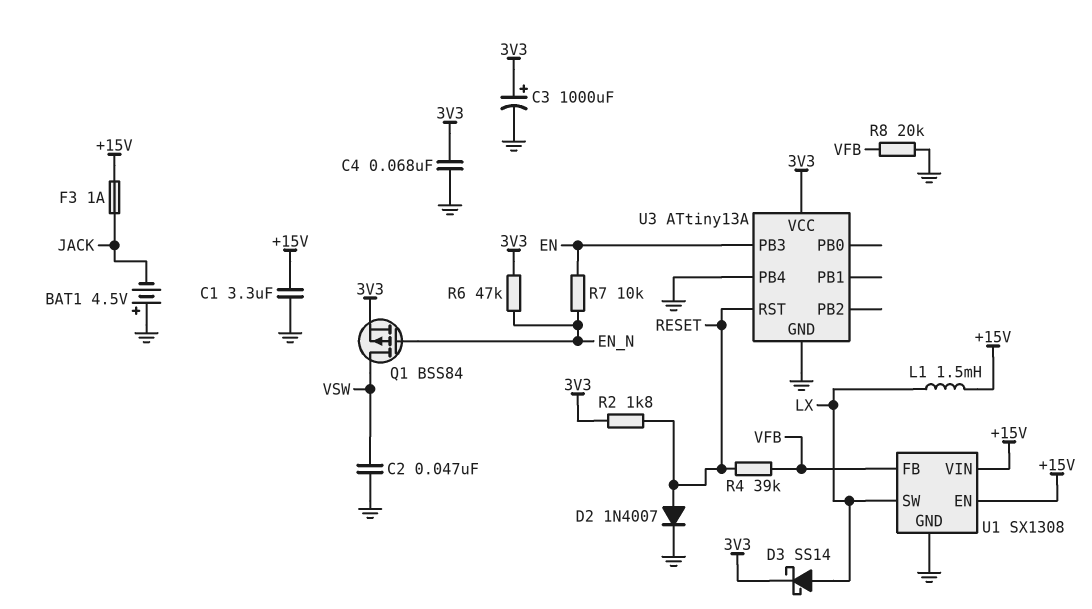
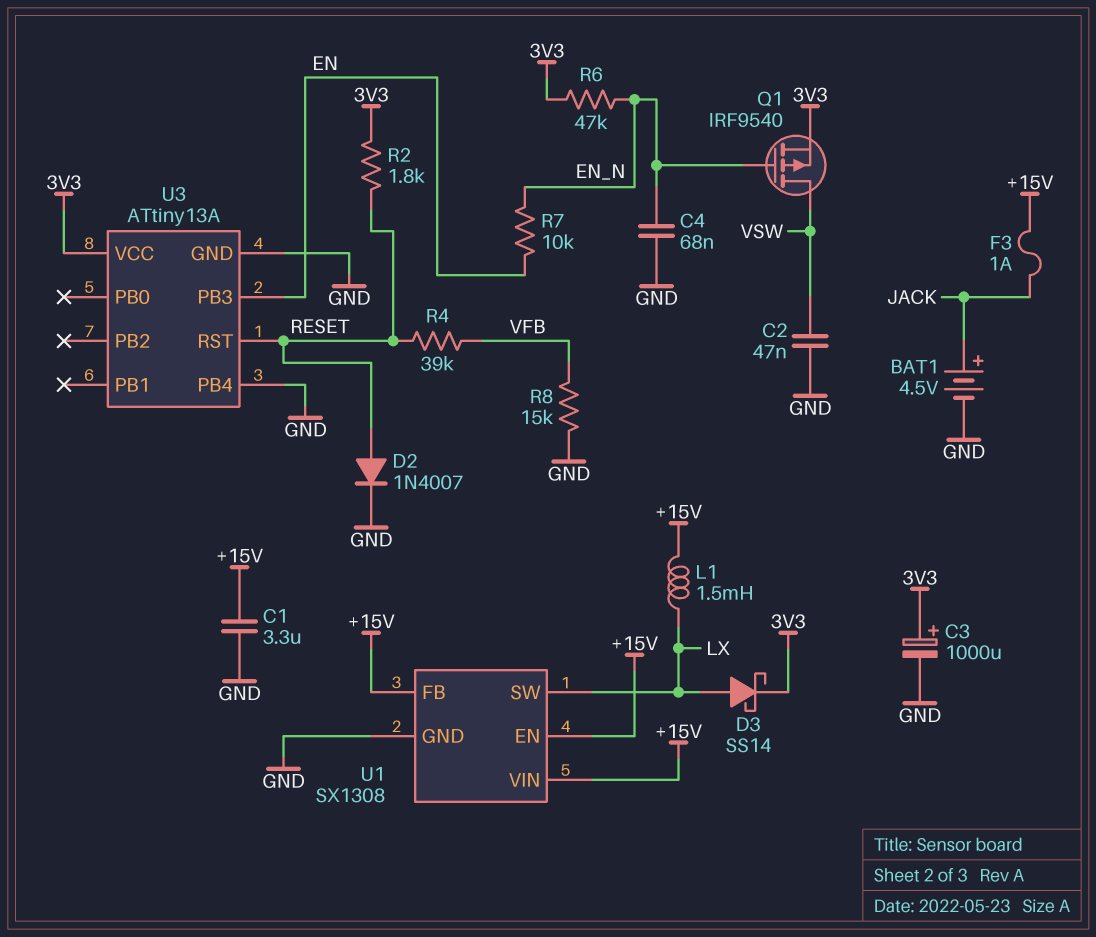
BAT1: 4.5V (plus GND, minus JACK) -> 4.5V (plus JACK, minus GND)
C4: 68nF (3V3, GND) -> 68nF (EN_N, GND)
Q1: PMOS BSS84 (G EN_N, D VSW, S 3V3) -> PMOS IRF9540 (G EN_N, D VSW, S 3V3)
R8: 20k (GND, VFB) -> 15k (GND, VFB)
U1 pin FB: VFB -> +15V

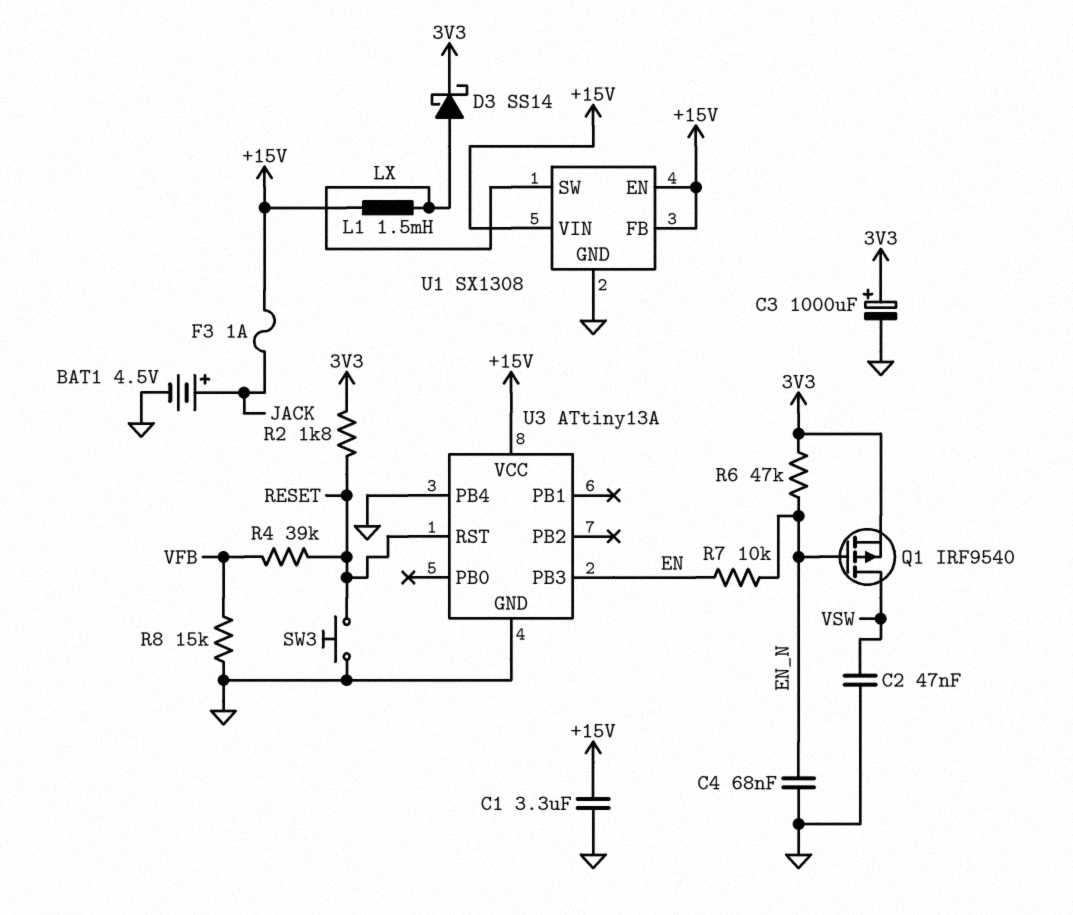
D2: diode 1N4007 (A RESET, K GND) -> none
SW3: none -> button (GND, RESET)
U3 pin VCC: 3V3 -> +15V

